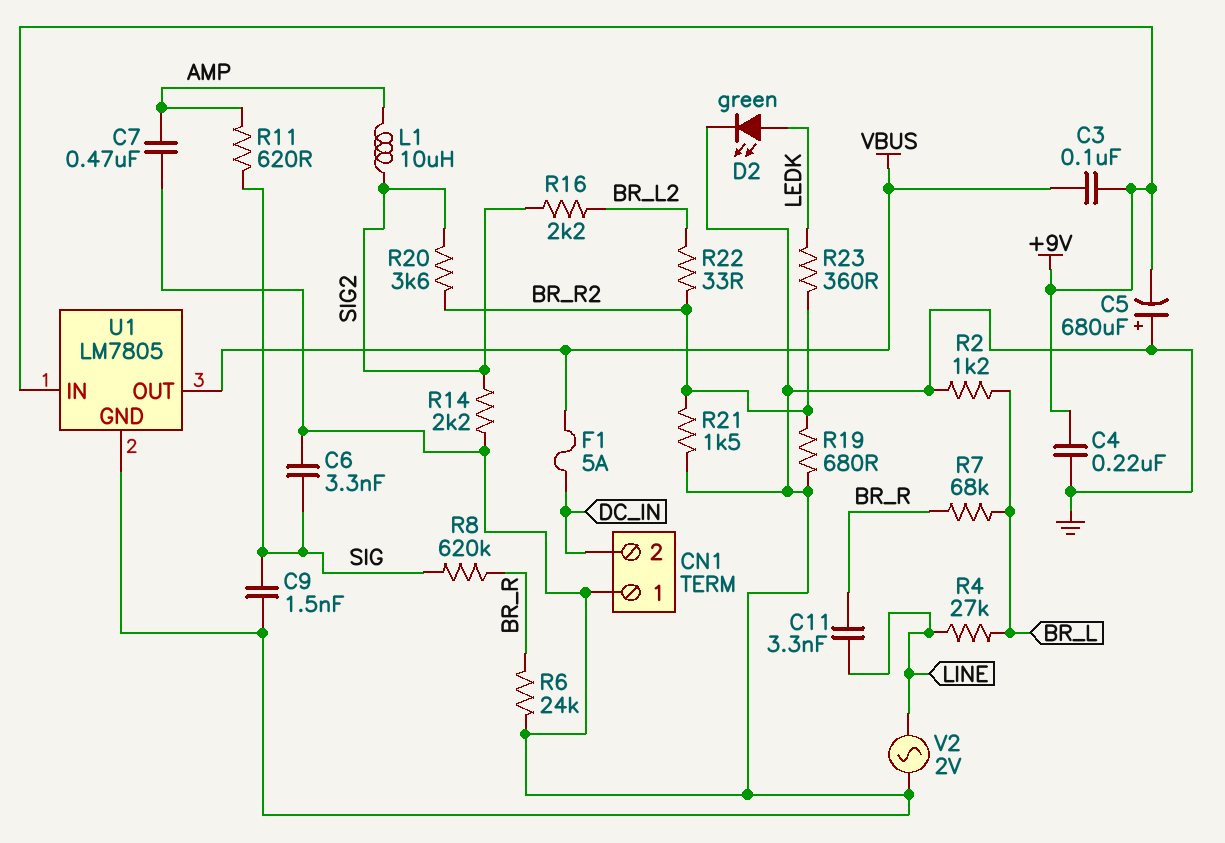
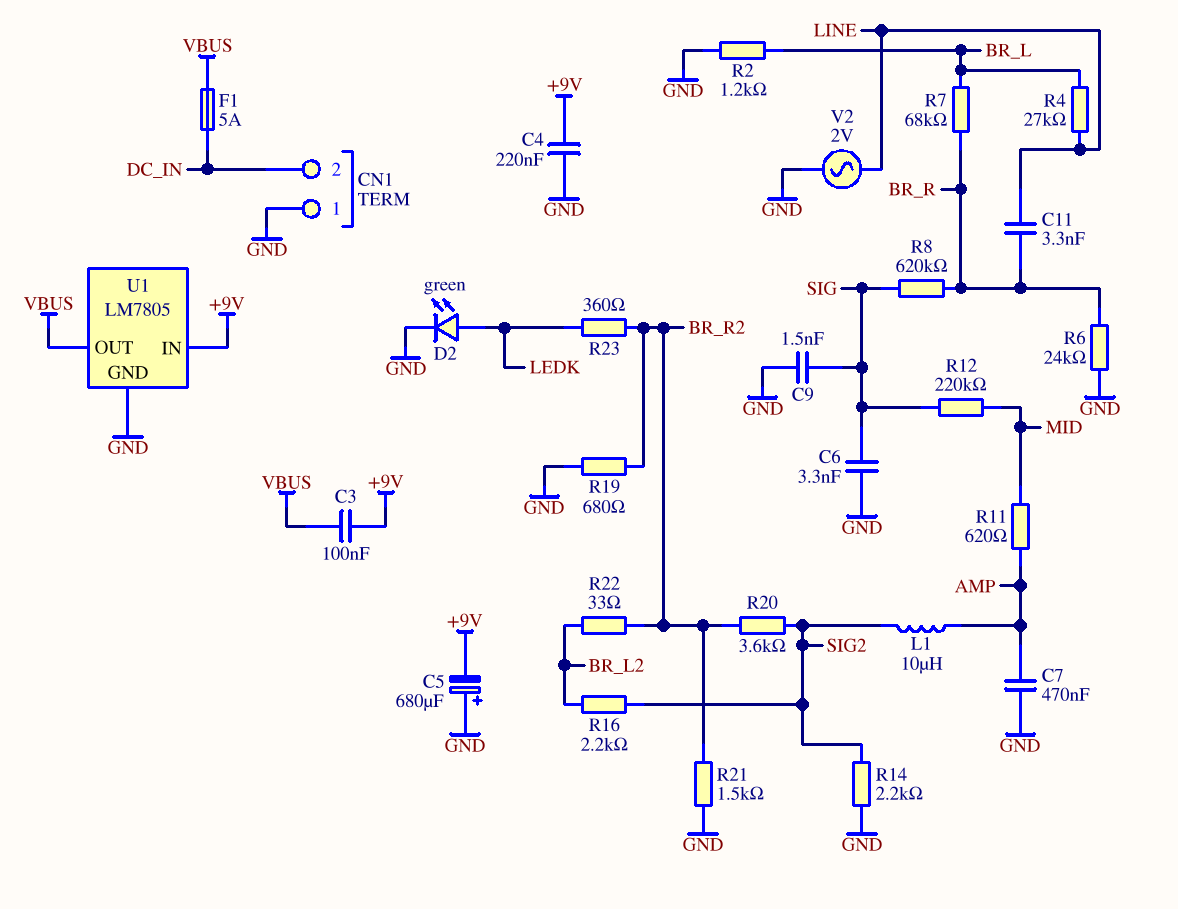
R11: 620 (AMP, SIG) -> 620 (AMP, MID)
R12: none -> 220k (MID, SIG)

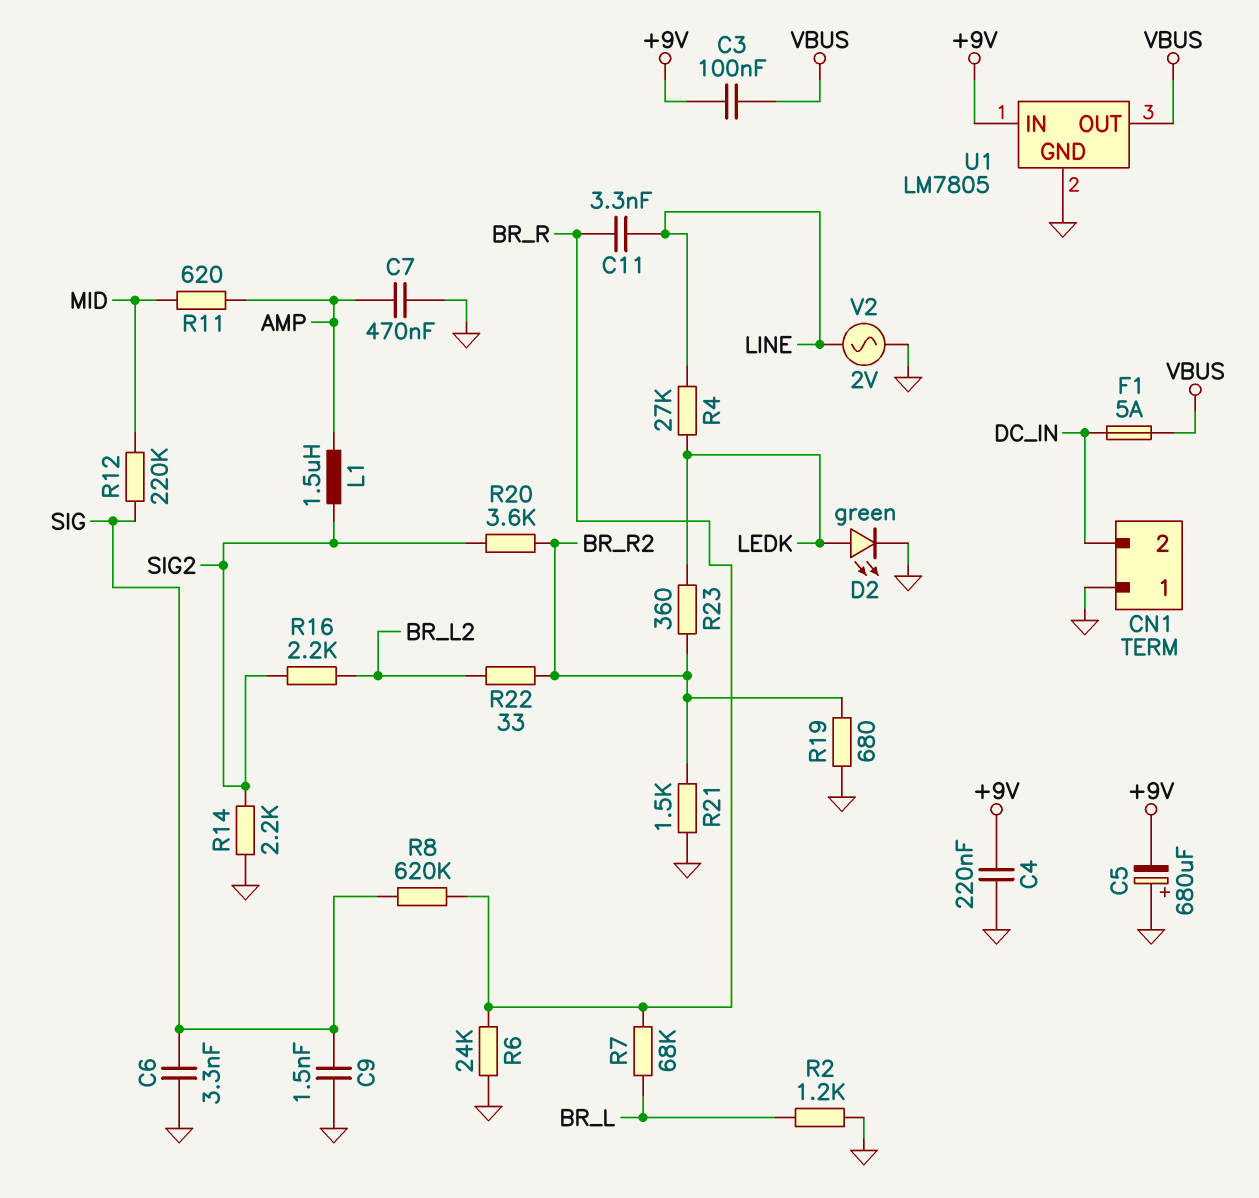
L1: 10uH (AMP, SIG2) -> 1.5uH (AMP, SIG2)
R4: 27k (BR_L, LINE) -> 27k (LEDK, LINE)

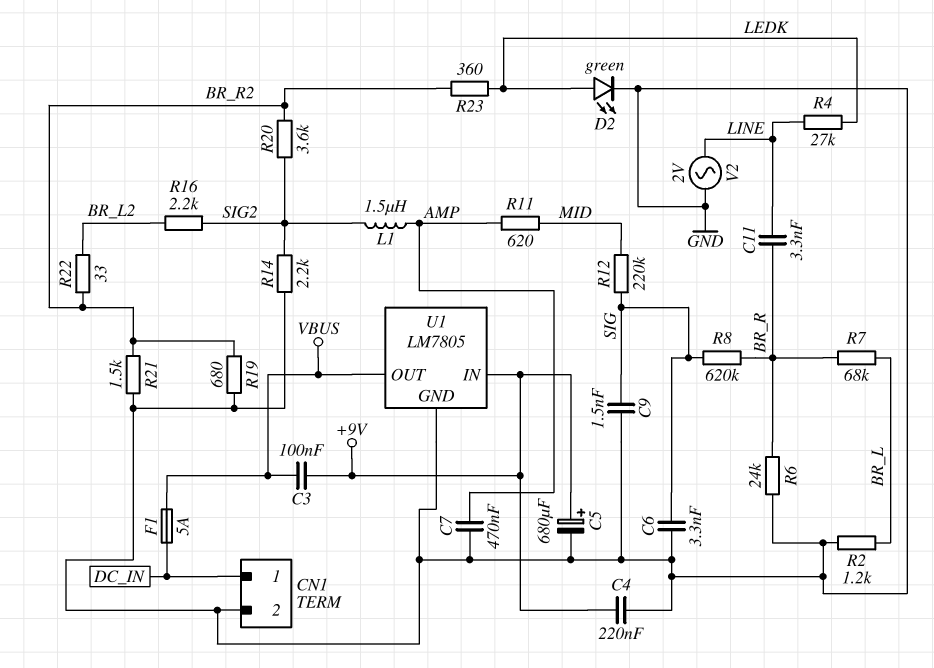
C5: 680uF (plus GND, minus +9V) -> 680uF (plus +9V, minus GND)
CN1 pin 1: GND -> DC_IN
CN1 pin 2: DC_IN -> GND

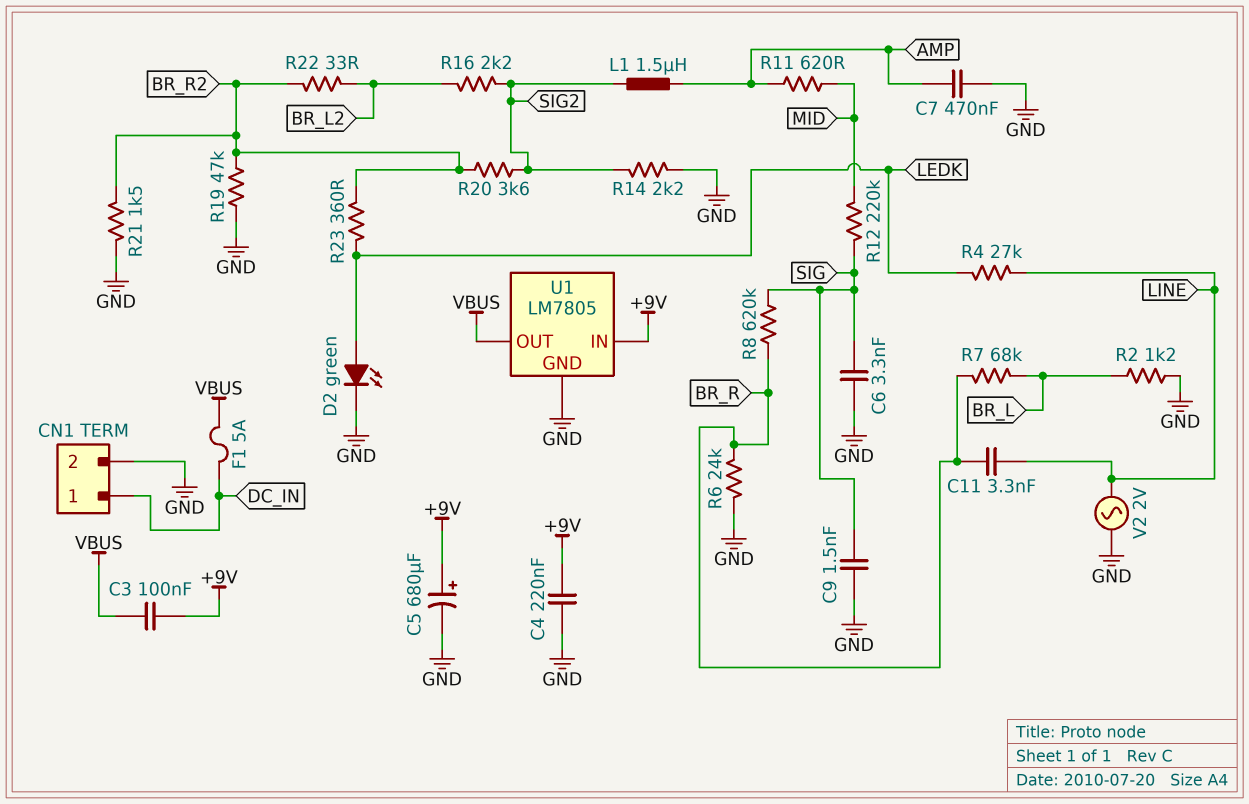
R19: 680 (BR_R2, GND) -> 47k (BR_R2, GND)

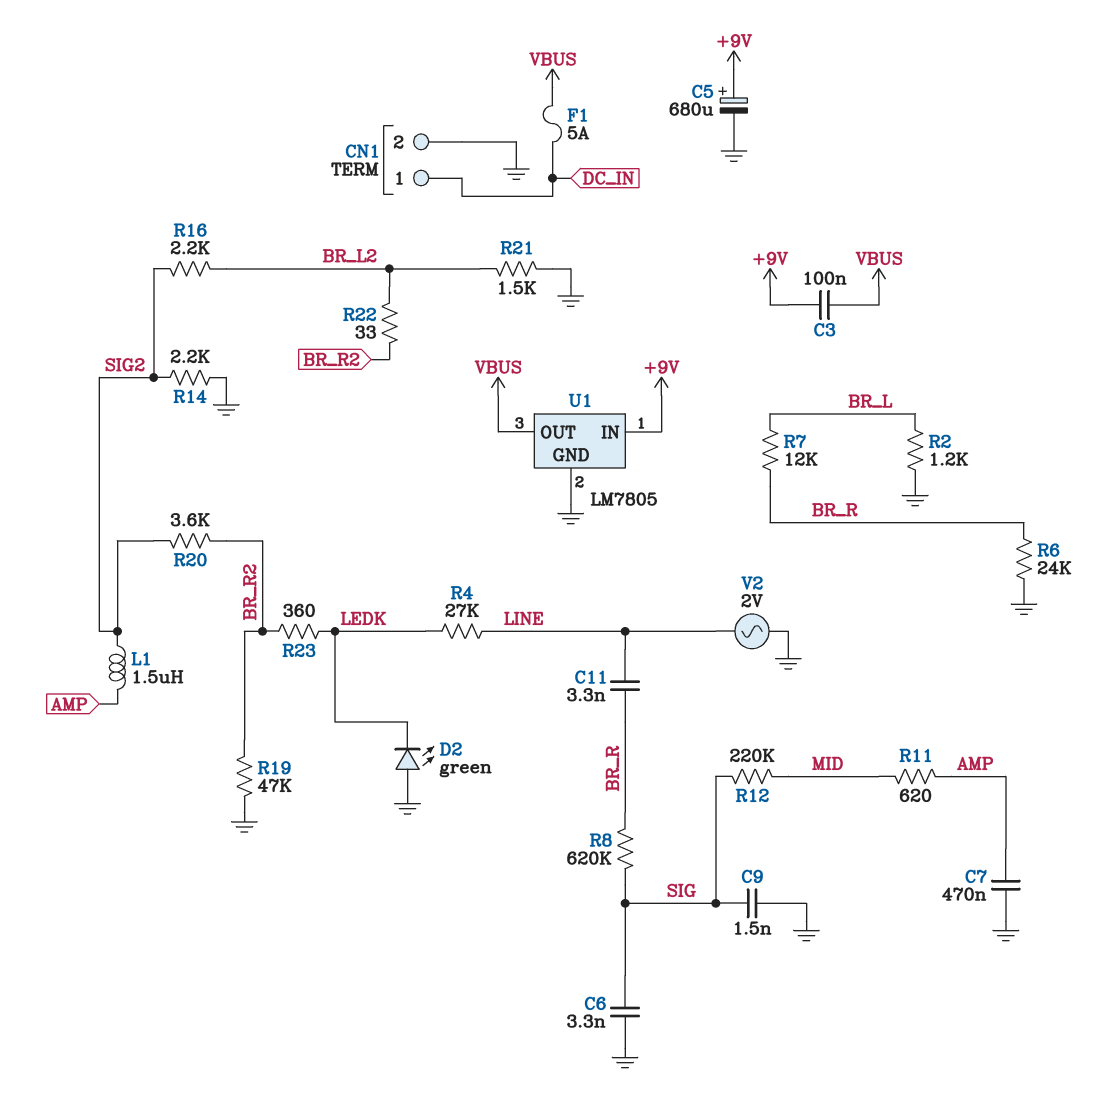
C4: 220nF (+9V, GND) -> none
D2: LED green (A LEDK, K GND) -> LED green (A GND, K LEDK)
R7: 68k (BR_L, BR_R) -> 12k (BR_L, BR_R)
R21: 1.5k (BR_R2, GND) -> 1.5k (BR_L2, GND)

